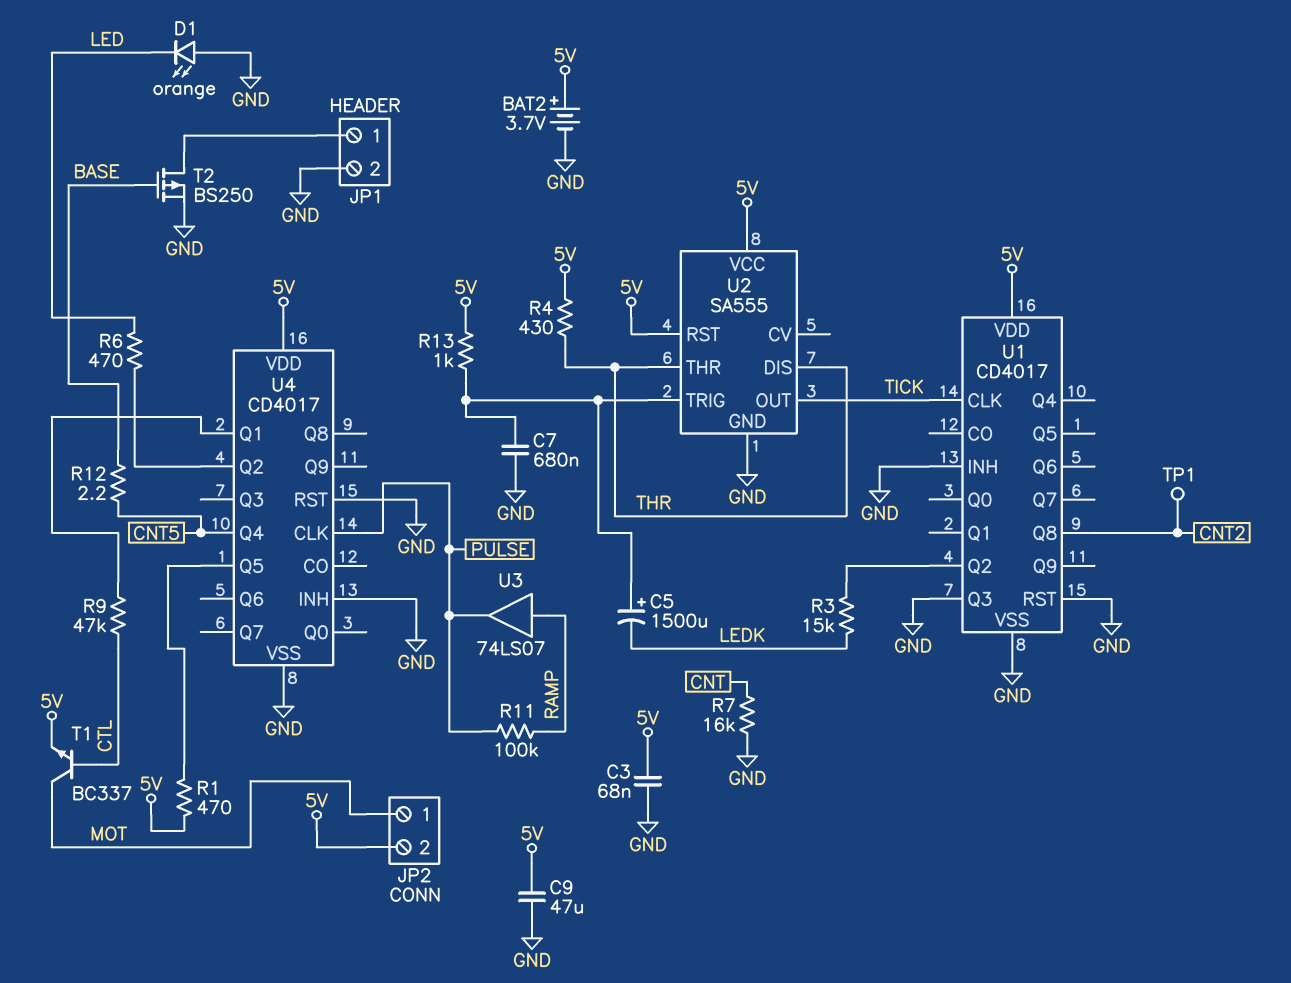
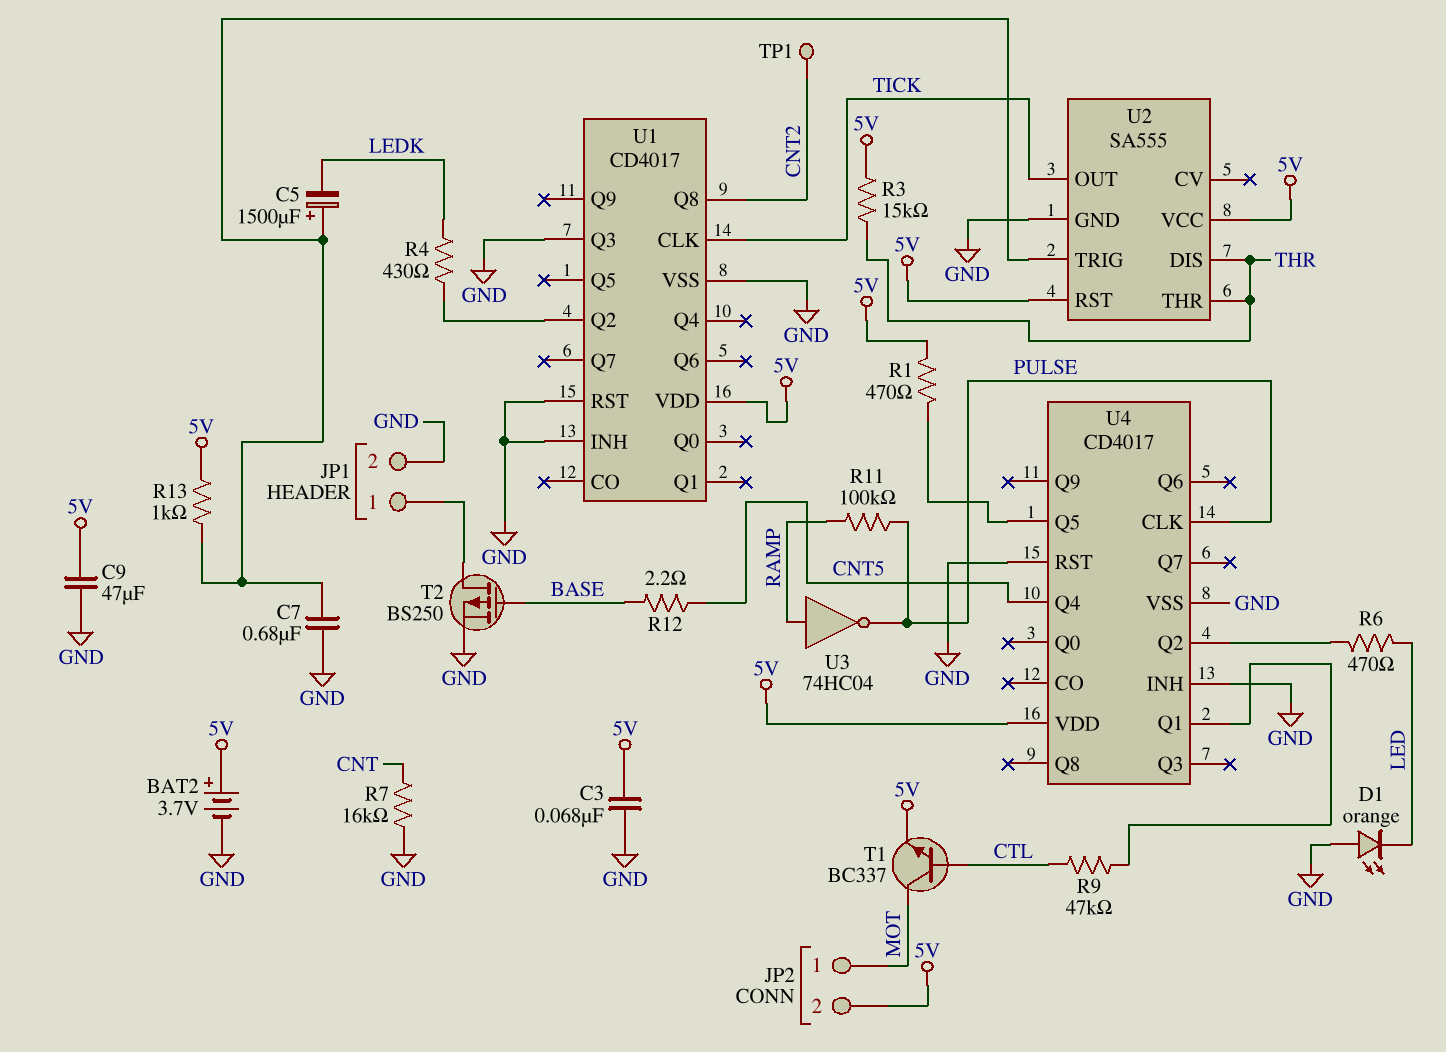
R3: 15k (LEDK, U1/Q2) -> 15k (5V, THR)
R4: 430 (5V, THR) -> 430 (LEDK, U1/Q2)
U3: buffer 74LS07 (in RAMP, out PULSE) -> NOT 74HC04 (in RAMP, out PULSE)

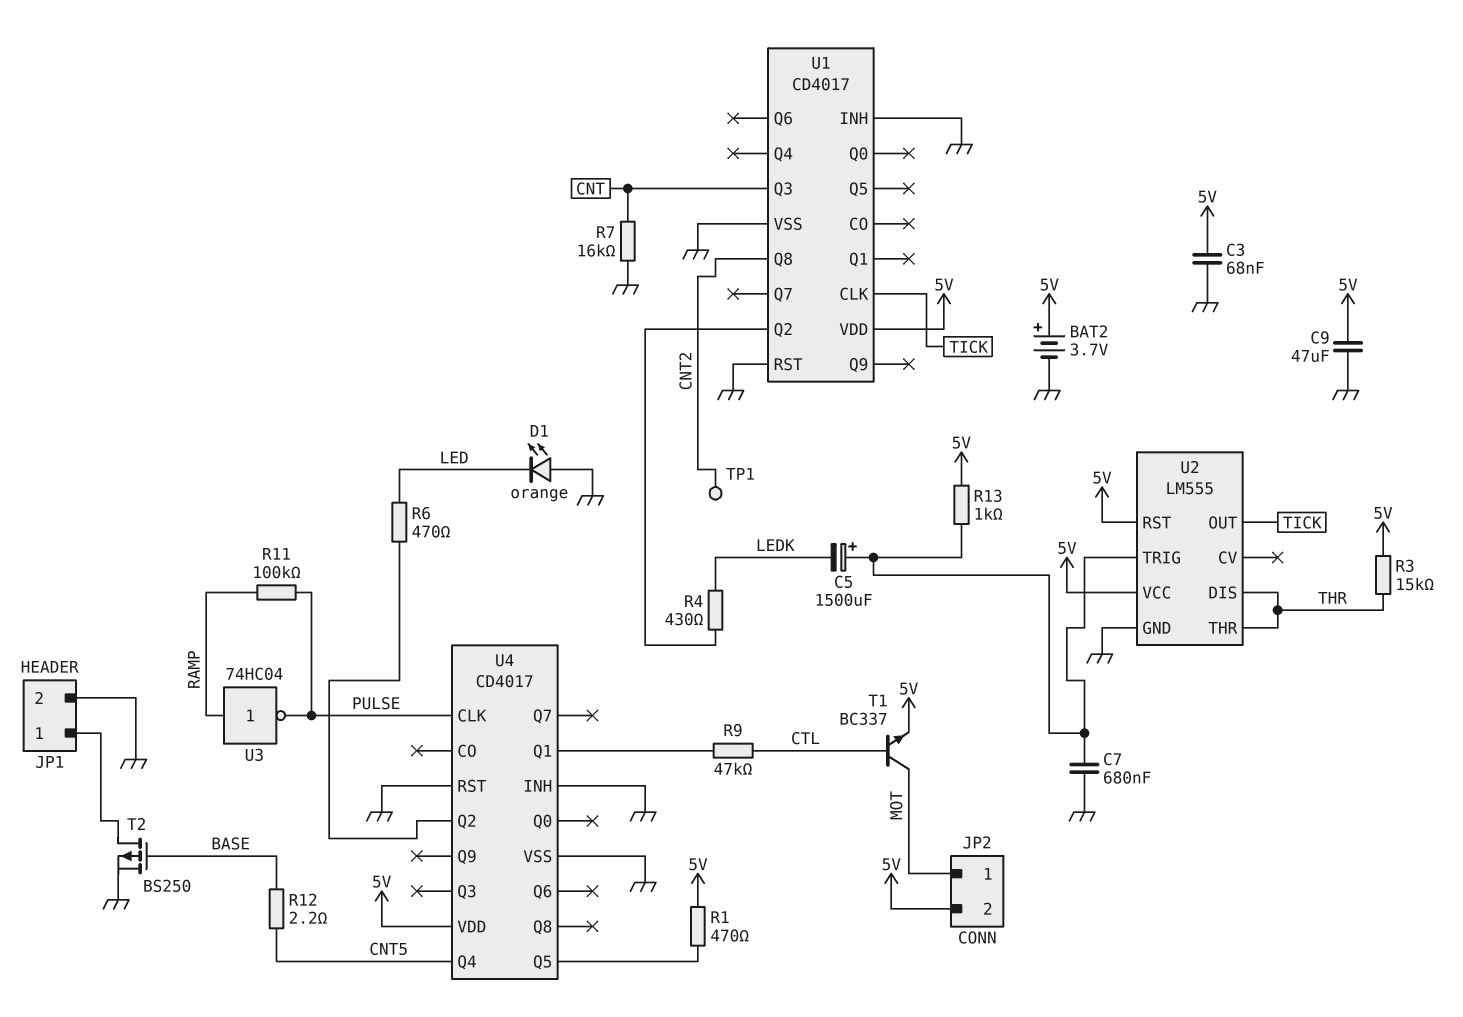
U1 pin Q3: GND -> CNT
U2: SA555 -> LM555

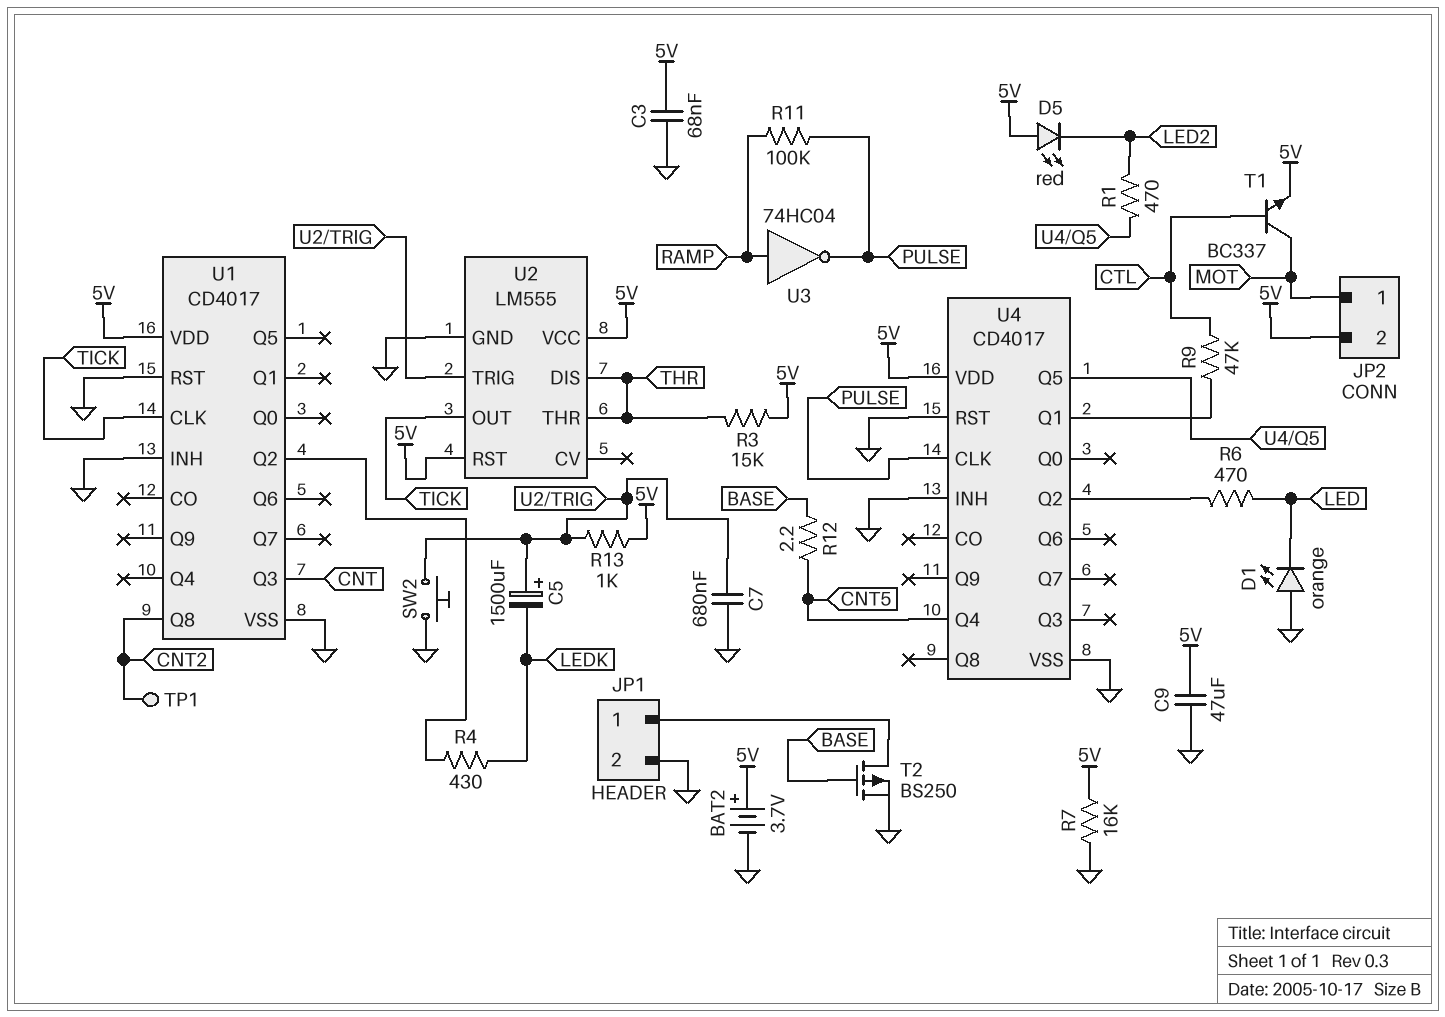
D5: none -> LED red (A 5V, K LED2)
R1: 470 (5V, U4/Q5) -> 470 (LED2, U4/Q5)
R7: 16k (CNT, GND) -> 16k (5V, GND)
SW2: none -> button (GND, U2/TRIG)

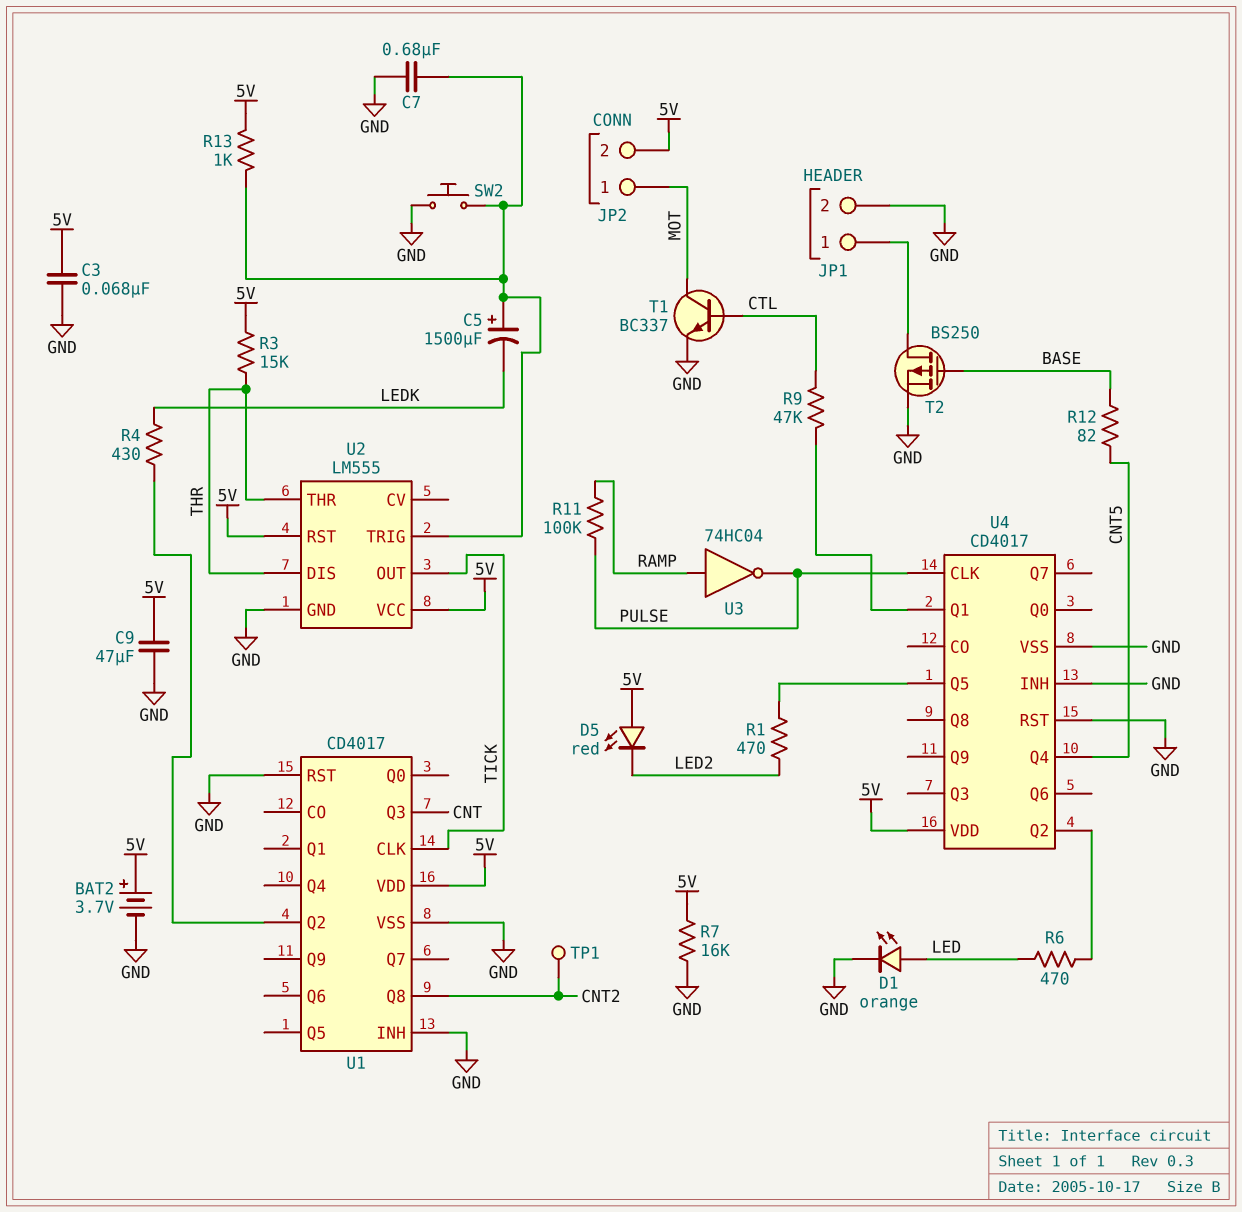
D1: LED orange (A GND, K LED) -> LED orange (A LED, K GND)
R12: 2.2 (BASE, CNT5) -> 82 (BASE, CNT5)
T1: NPN BC337 (B CTL, C MOT, E 5V) -> NPN BC337 (B CTL, C MOT, E GND)

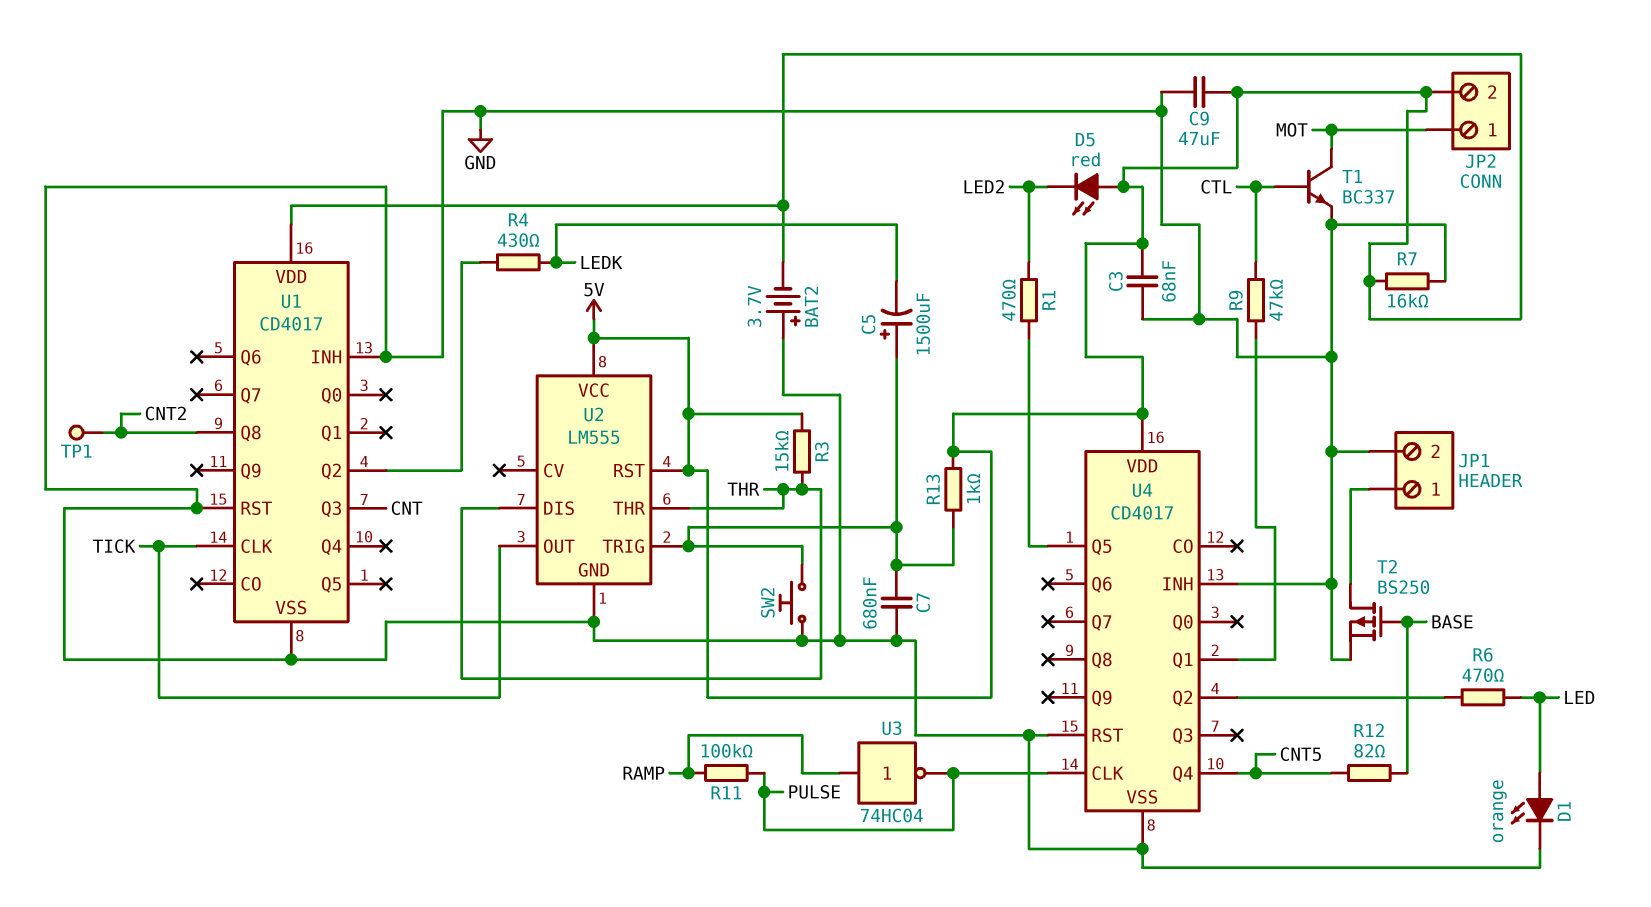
BAT2: 3.7V (plus 5V, minus GND) -> 3.7V (plus GND, minus 5V)

